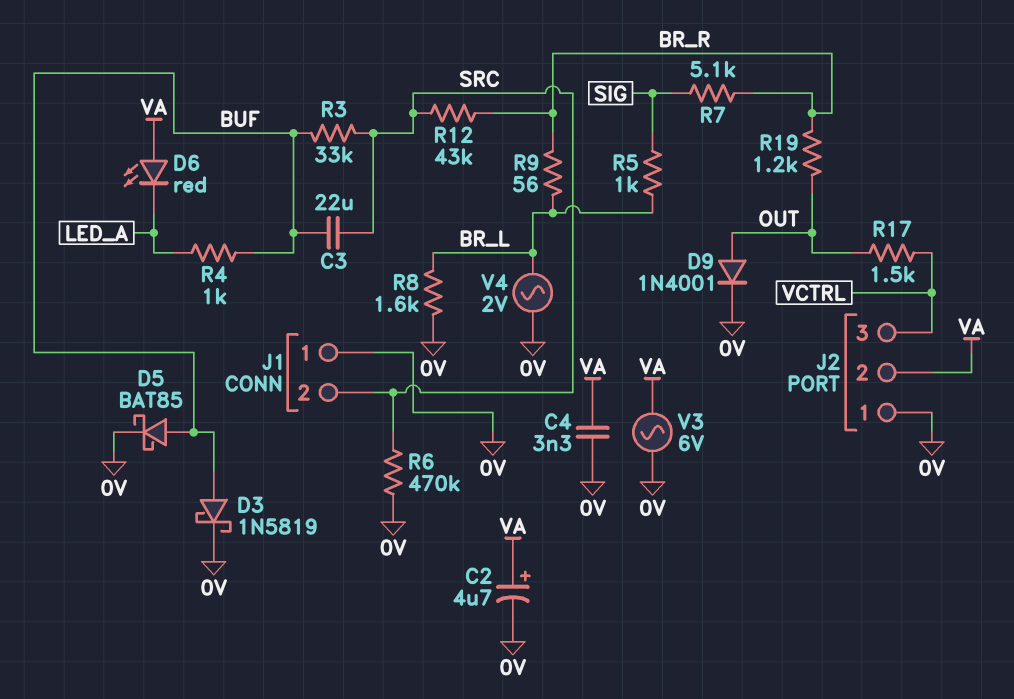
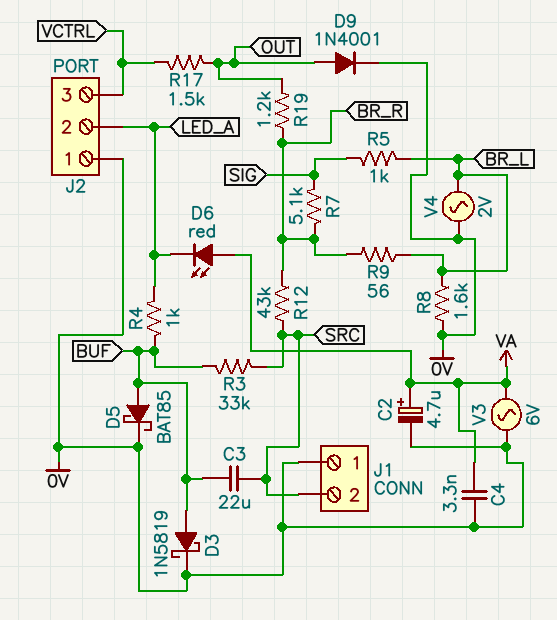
J2 pin 2: VA -> LED_A
R6: 470k (0V, SRC) -> none

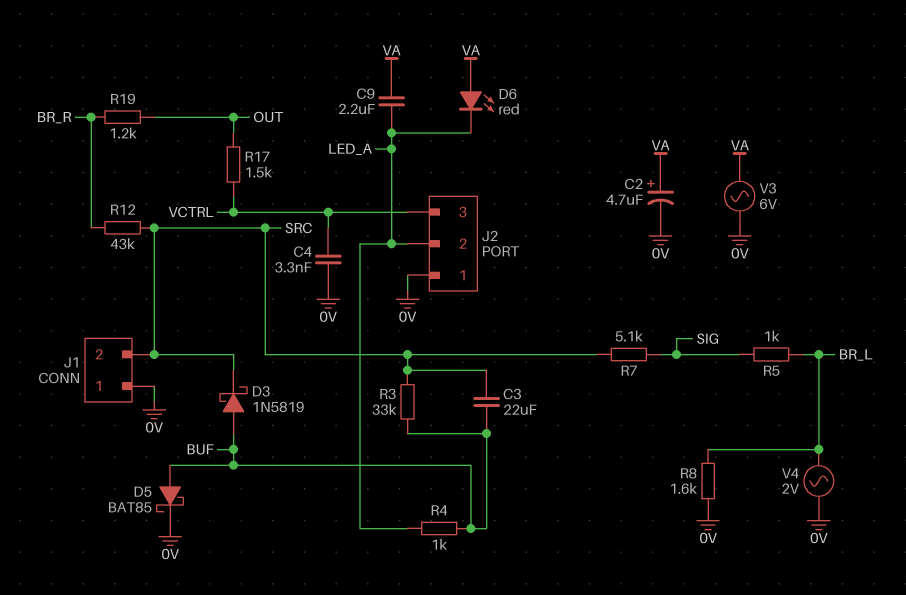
C4: 3.3nF (0V, VA) -> 3.3nF (0V, VCTRL)
C9: none -> 2.2uF (LED_A, VA)
D3: schottky 1N5819 (A BUF, K 0V) -> schottky 1N5819 (A BUF, K SRC)
D9: diode 1N4001 (A OUT, K 0V) -> none
R7: 5.1k (BR_R, SIG) -> 5.1k (SIG, SRC)
R9: 56 (BR_L, BR_R) -> none

